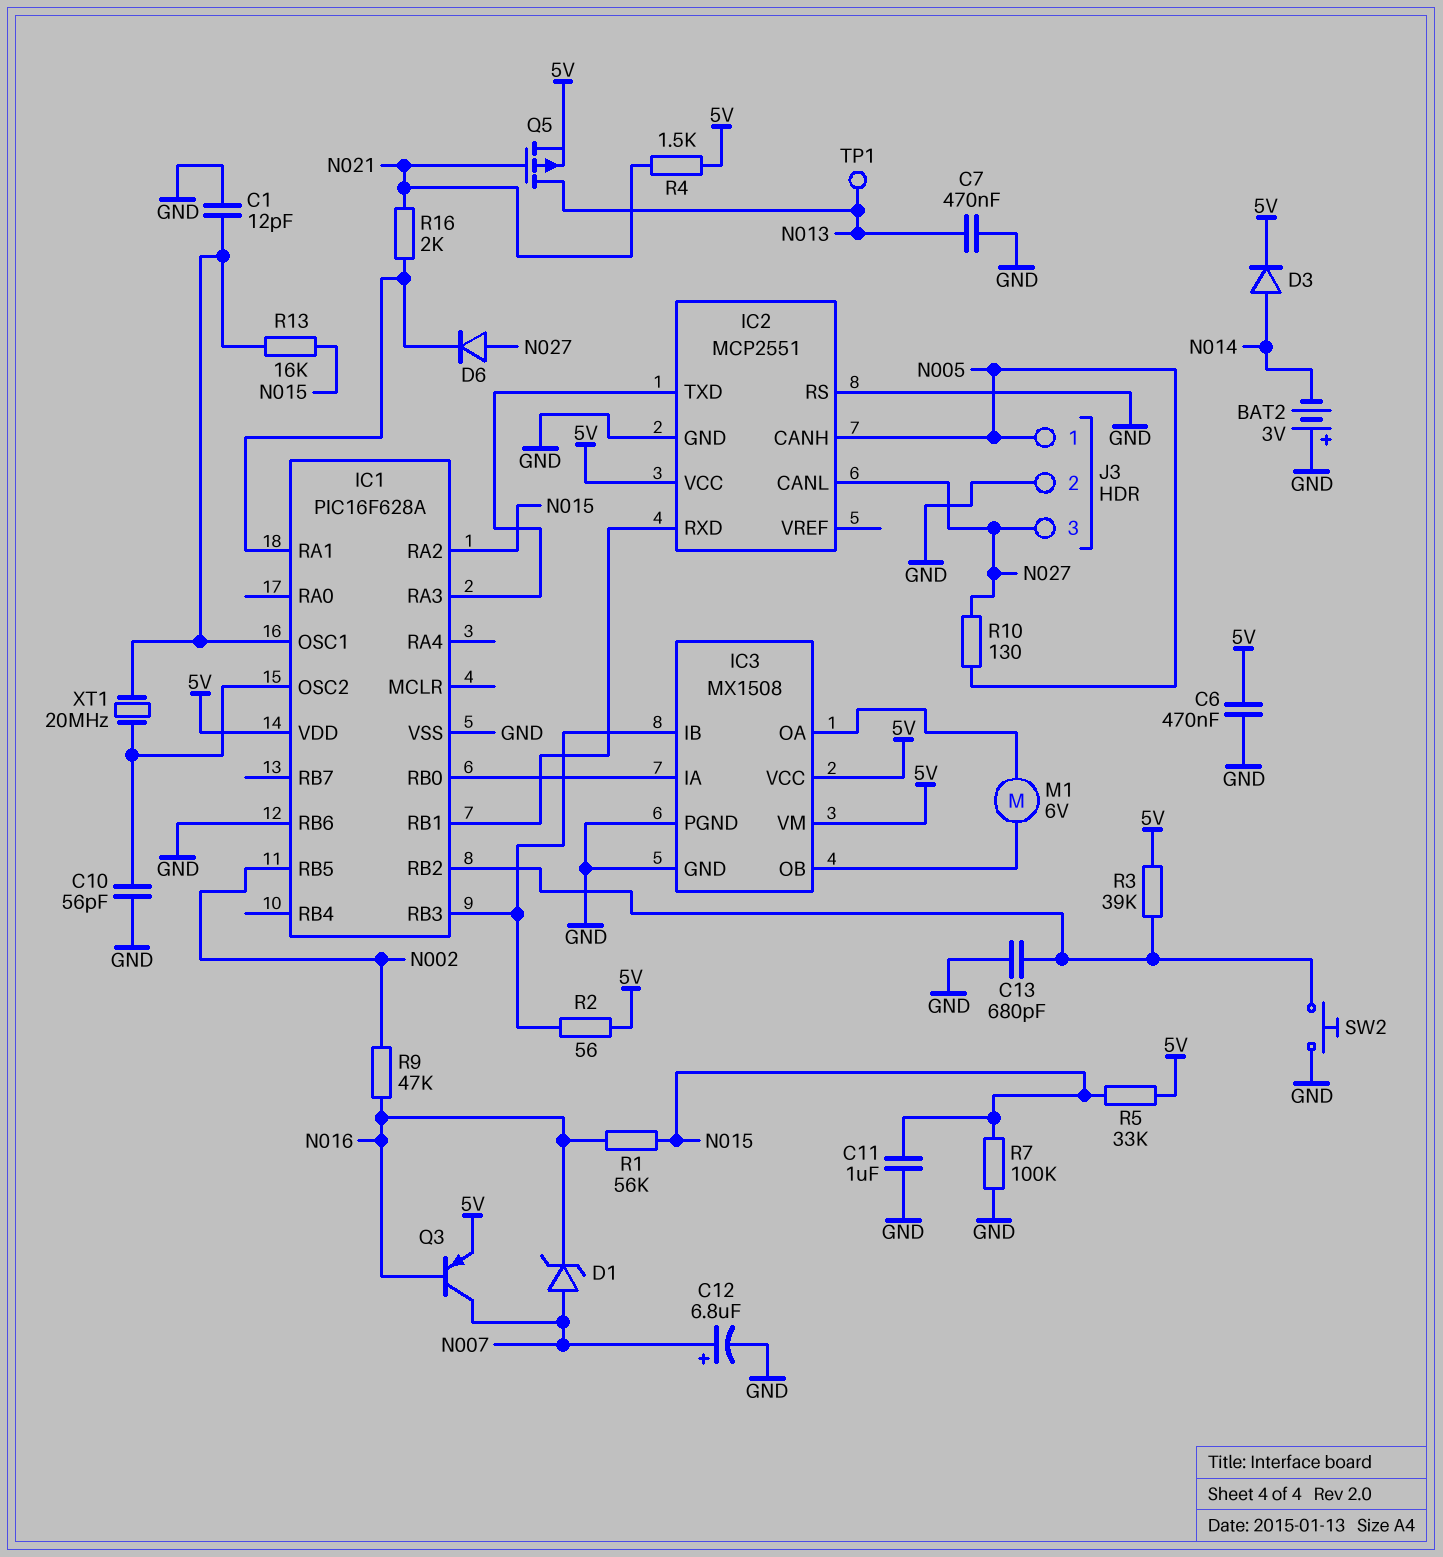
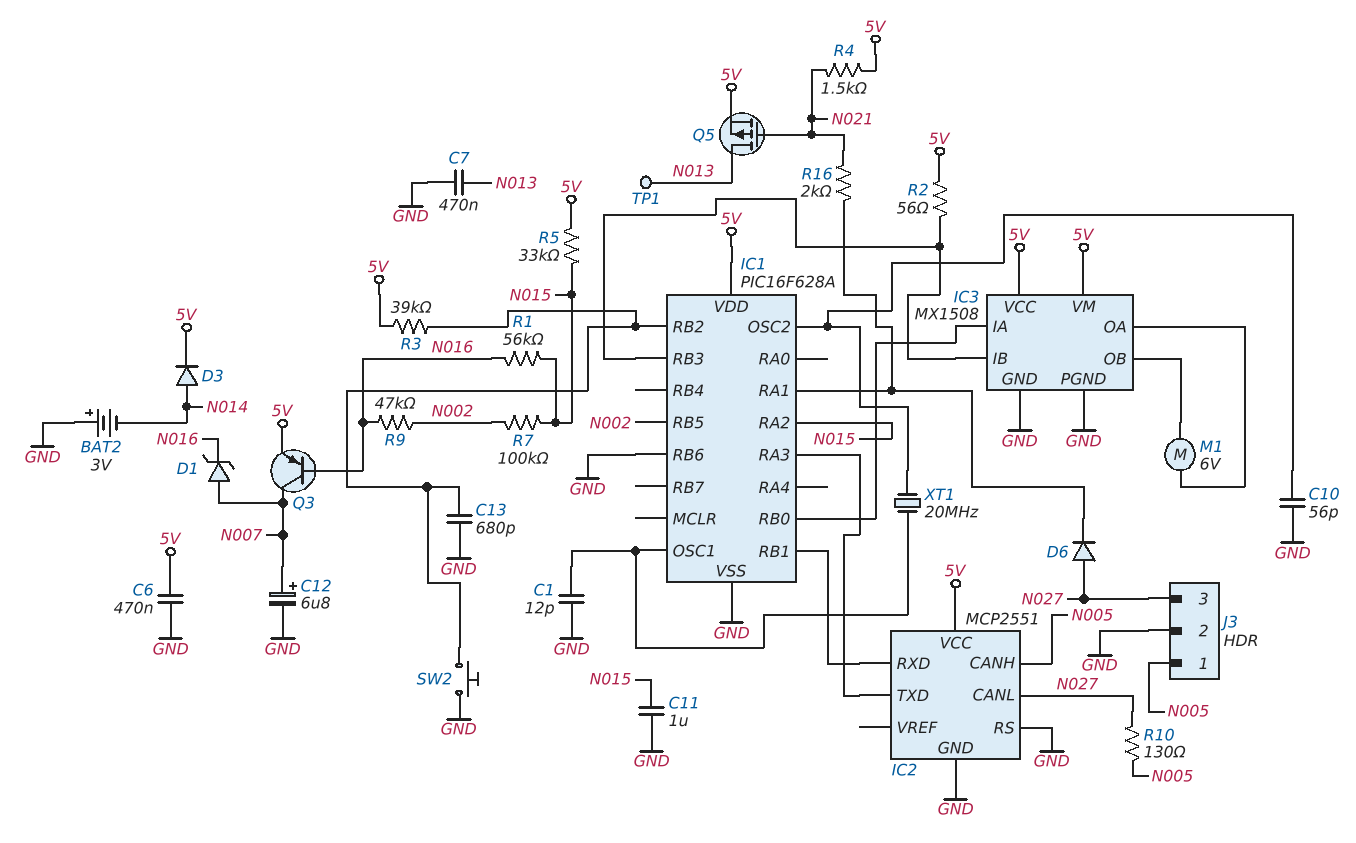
R7: 100k (GND, N015) -> 100k (N002, N015)
R13: 16k (IC1/OSC1, N015) -> none

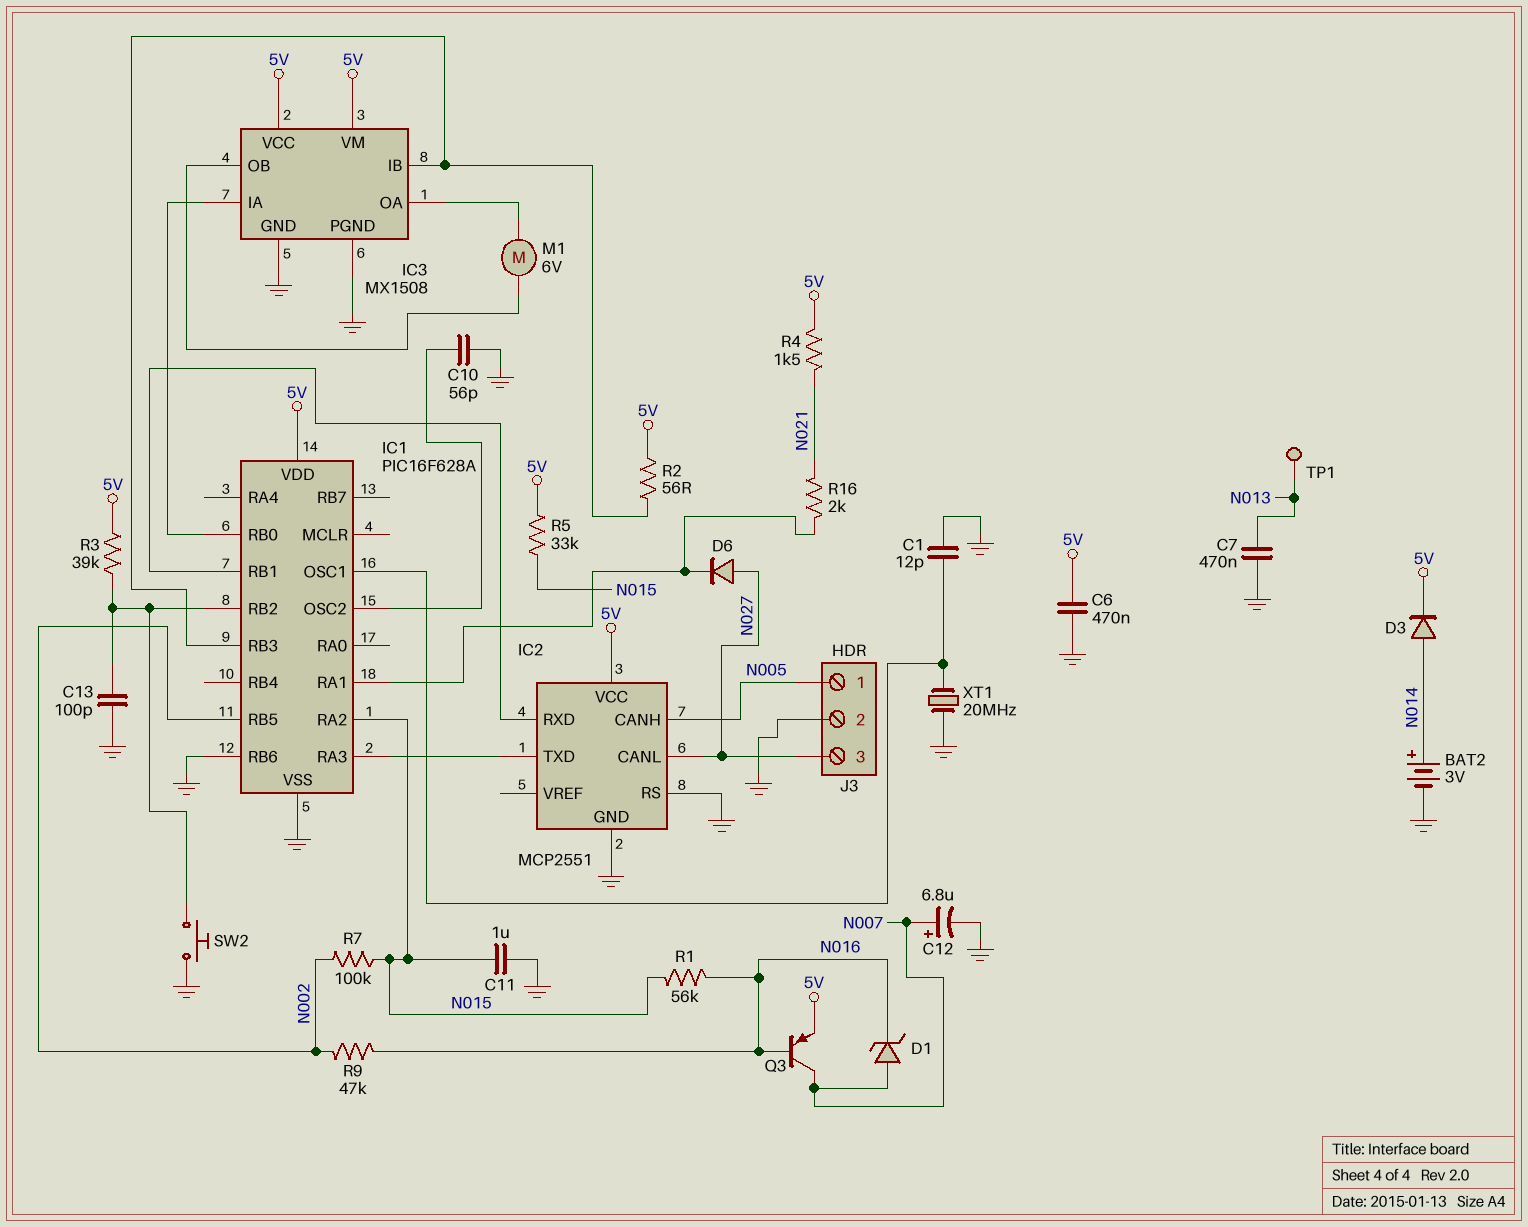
BAT2: 3V (plus GND, minus N014) -> 3V (plus N014, minus GND)
C13: 680pF (GND, IC1/RB2) -> 100pF (GND, IC1/RB2)
Q5: PMOS (G N021, D N013, S 5V) -> none
R10: 130 (N005, N027) -> none
XT1: 20MHz (IC1/OSC1, IC1/OSC2) -> 20MHz (GND, IC1/OSC1)

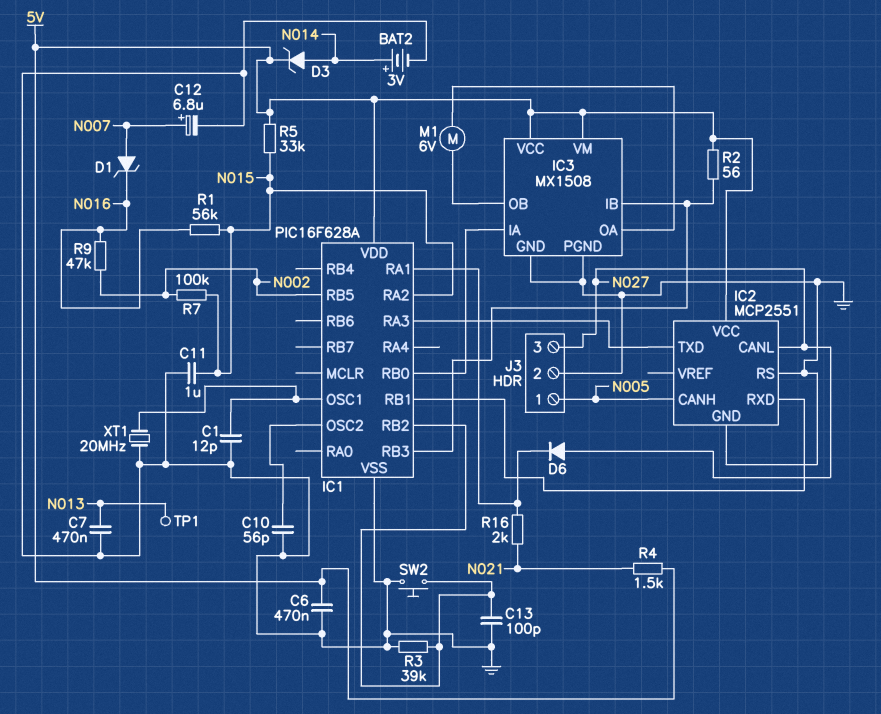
D3: diode (A N014, K 5V) -> zener (A N014, K 5V)
IC1 pin RB6: GND -> none
Q3: PNP (B N016, C N007, E 5V) -> none
R3: 39k (5V, IC1/RB2) -> 39k (GND, IC1/RB2)

